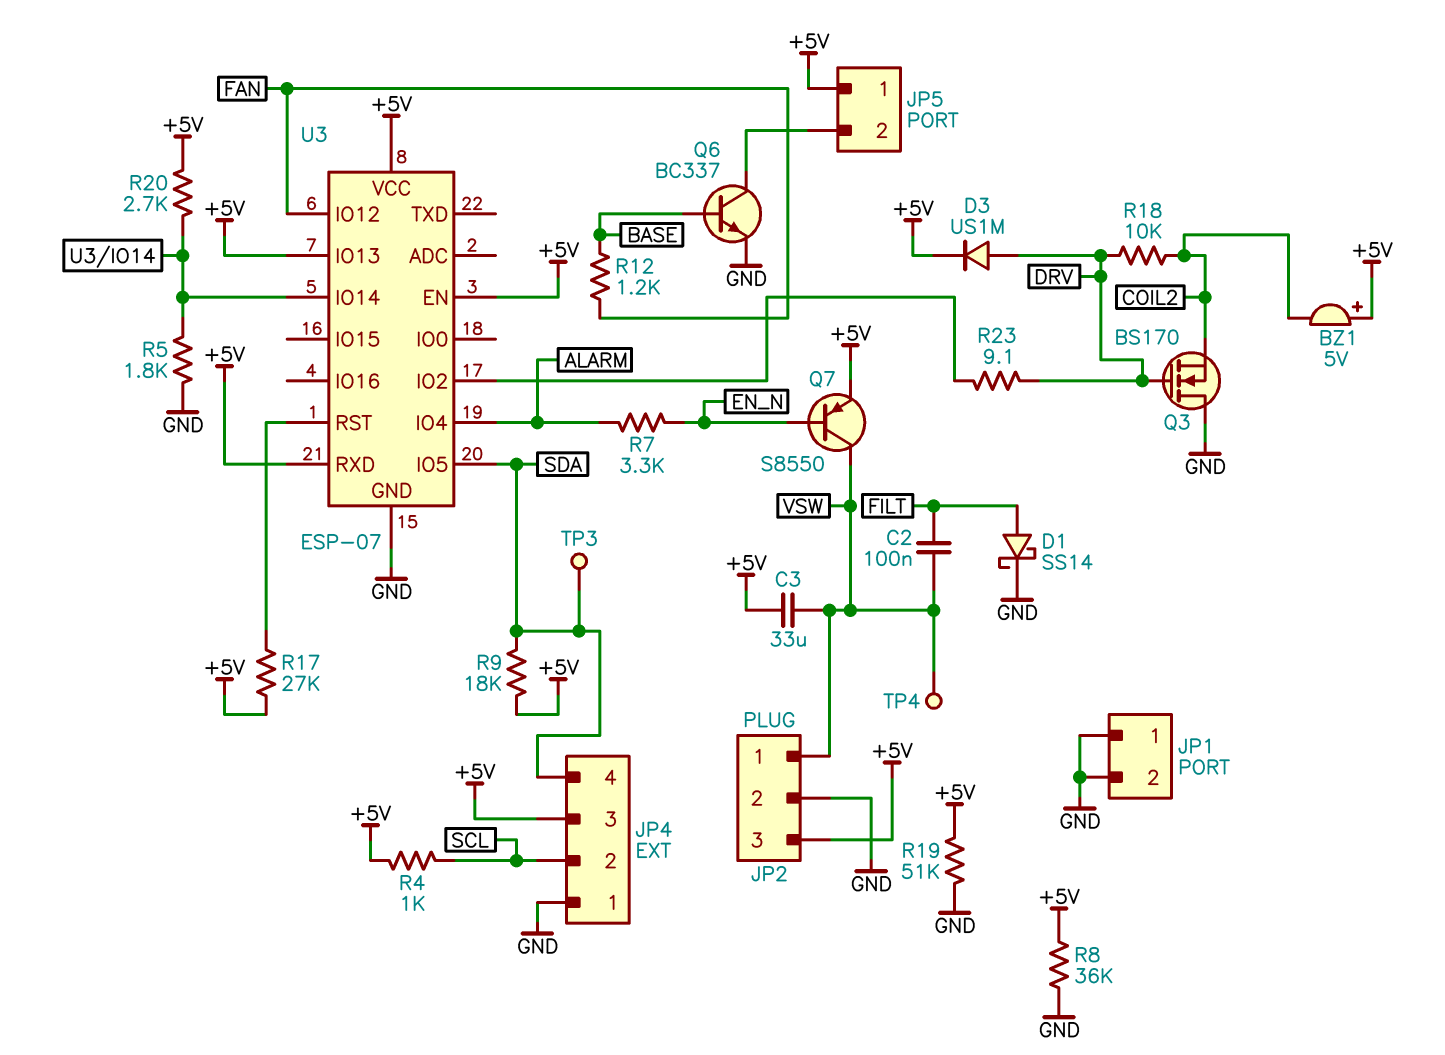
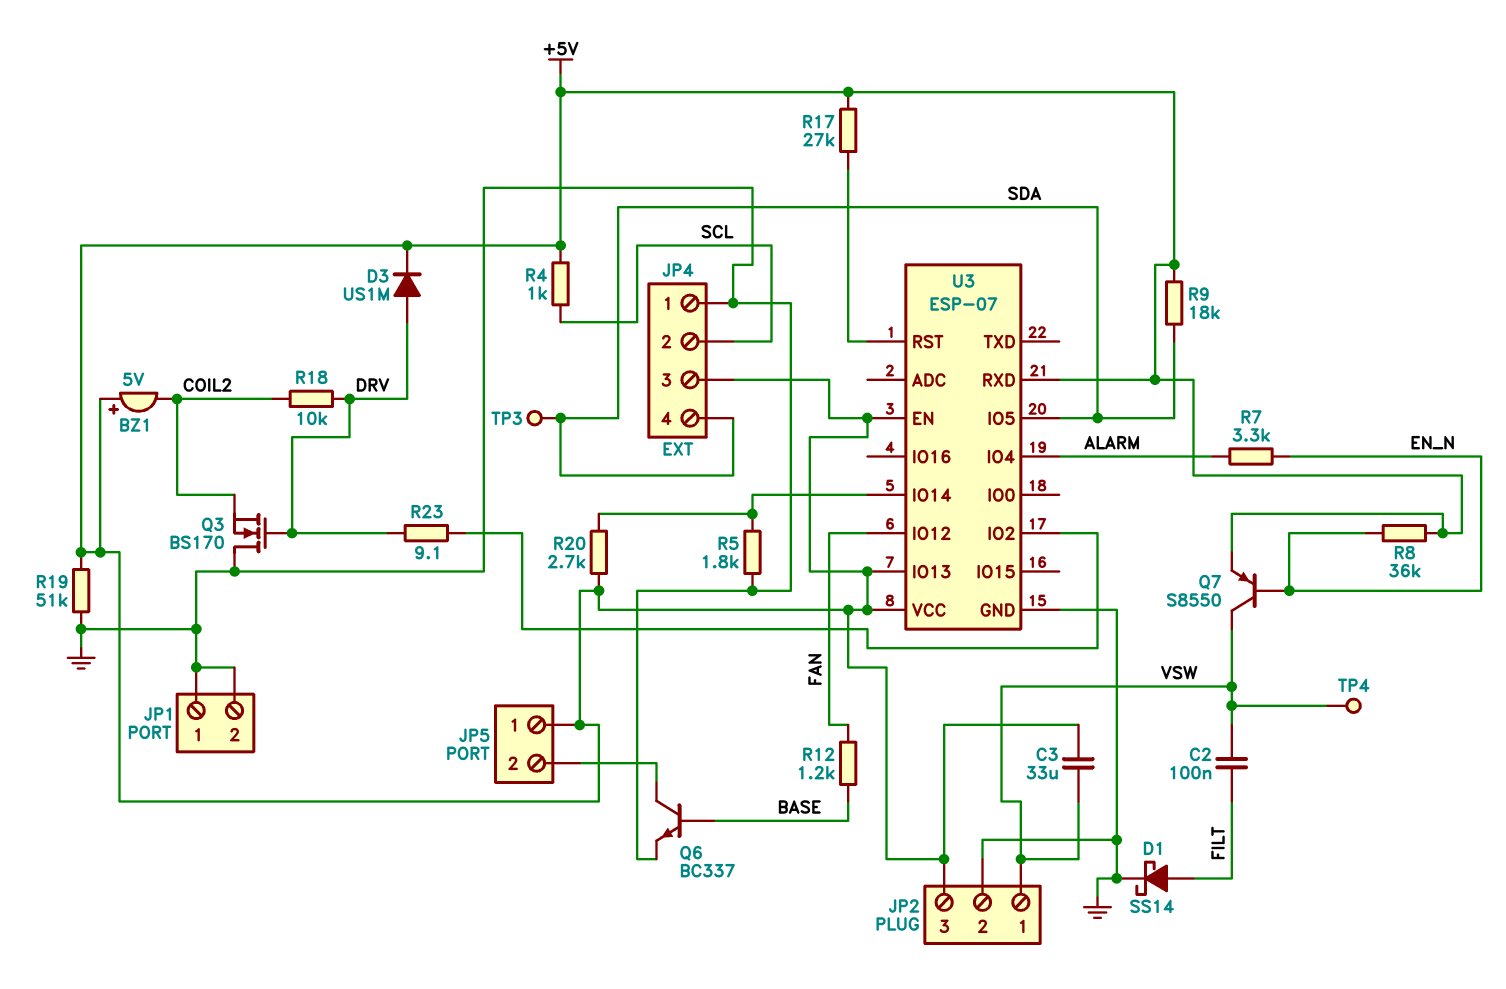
R8: 36k (+5V, GND) -> 36k (+5V, EN_N)

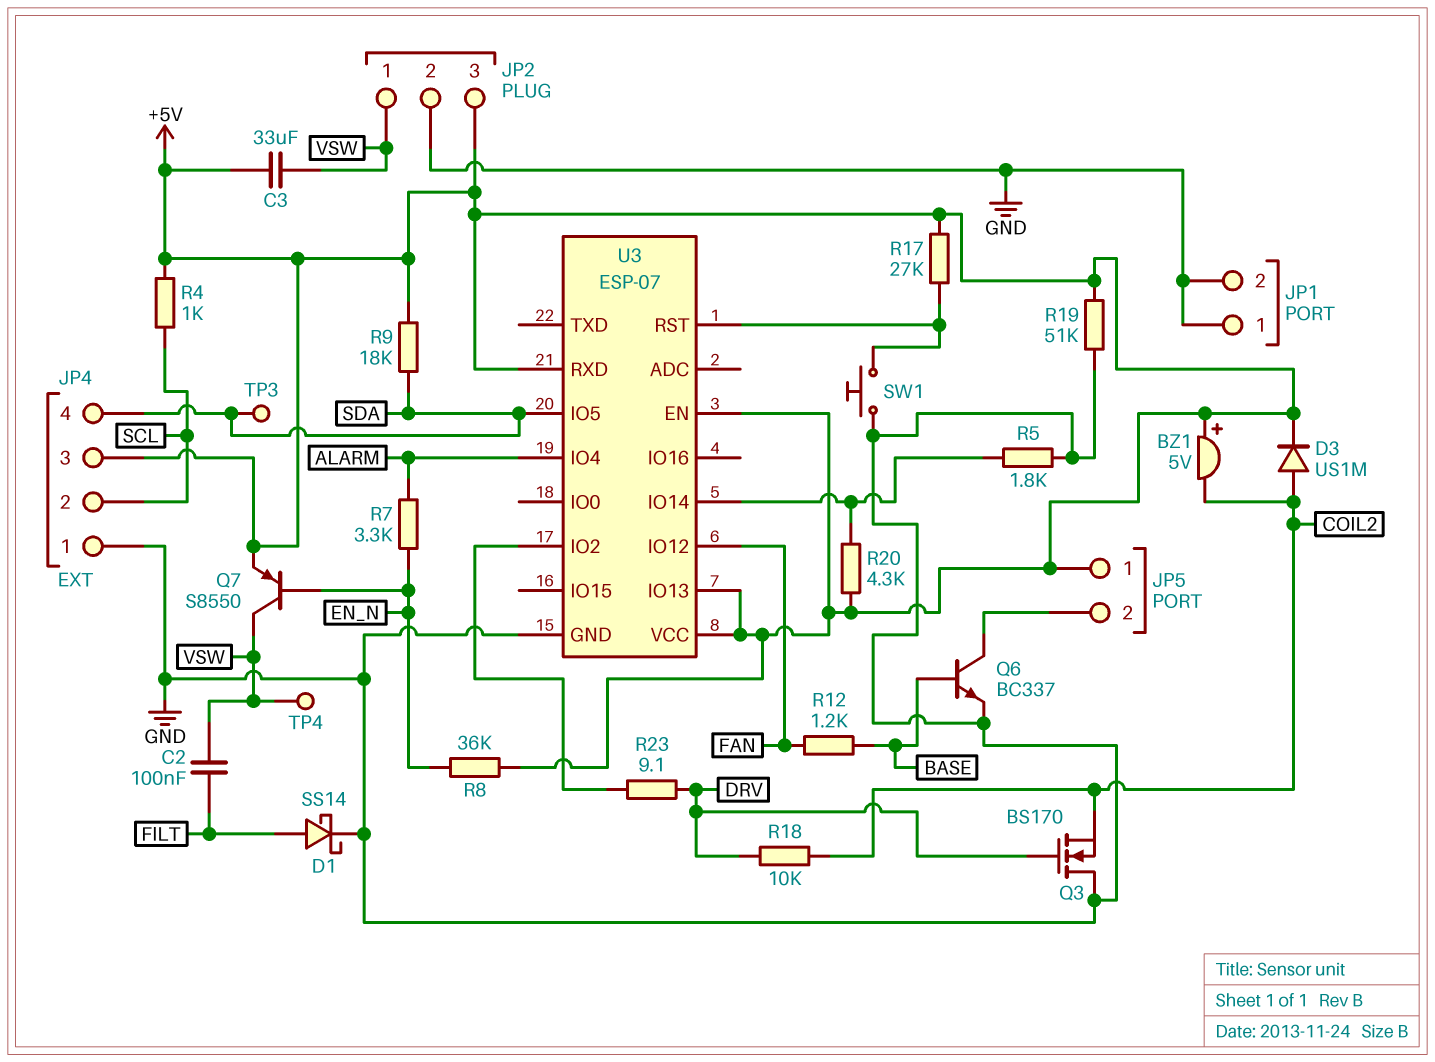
D3: diode US1M (A DRV, K +5V) -> diode US1M (A COIL2, K +5V)
R20: 2.7k (+5V, U3/IO14) -> 4.3k (+5V, U3/IO14)
SW1: none -> button (GND, U3/RST)

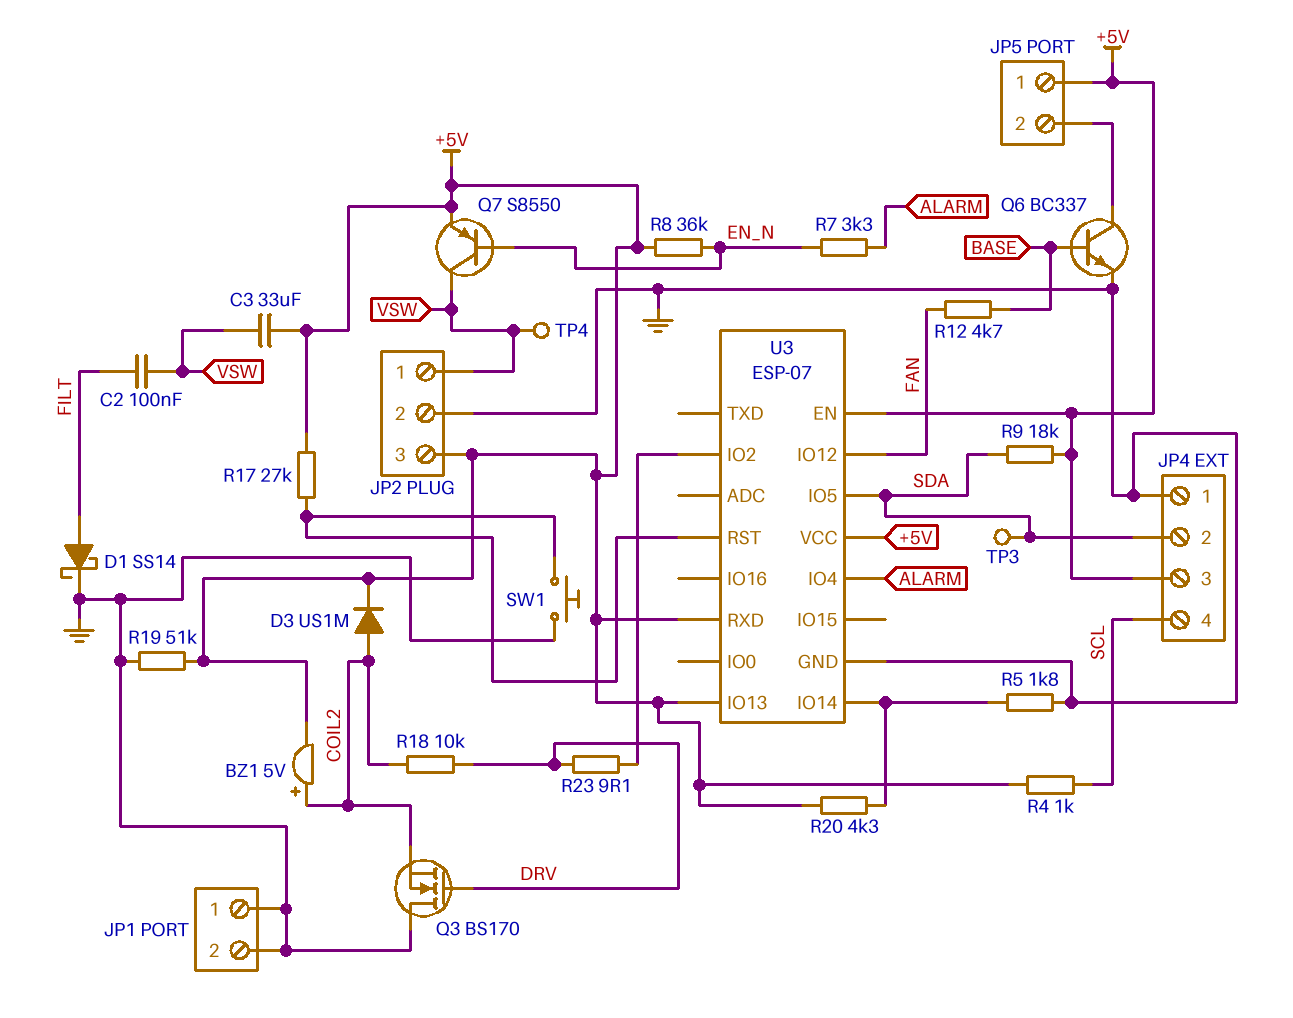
BZ1: buzzer 5V (plus +5V, minus COIL2) -> buzzer 5V (plus COIL2, minus +5V)
JP4 pin 2: SCL -> SDA
JP4 pin 4: SDA -> SCL
R12: 1.2k (BASE, FAN) -> 4.7k (BASE, FAN)

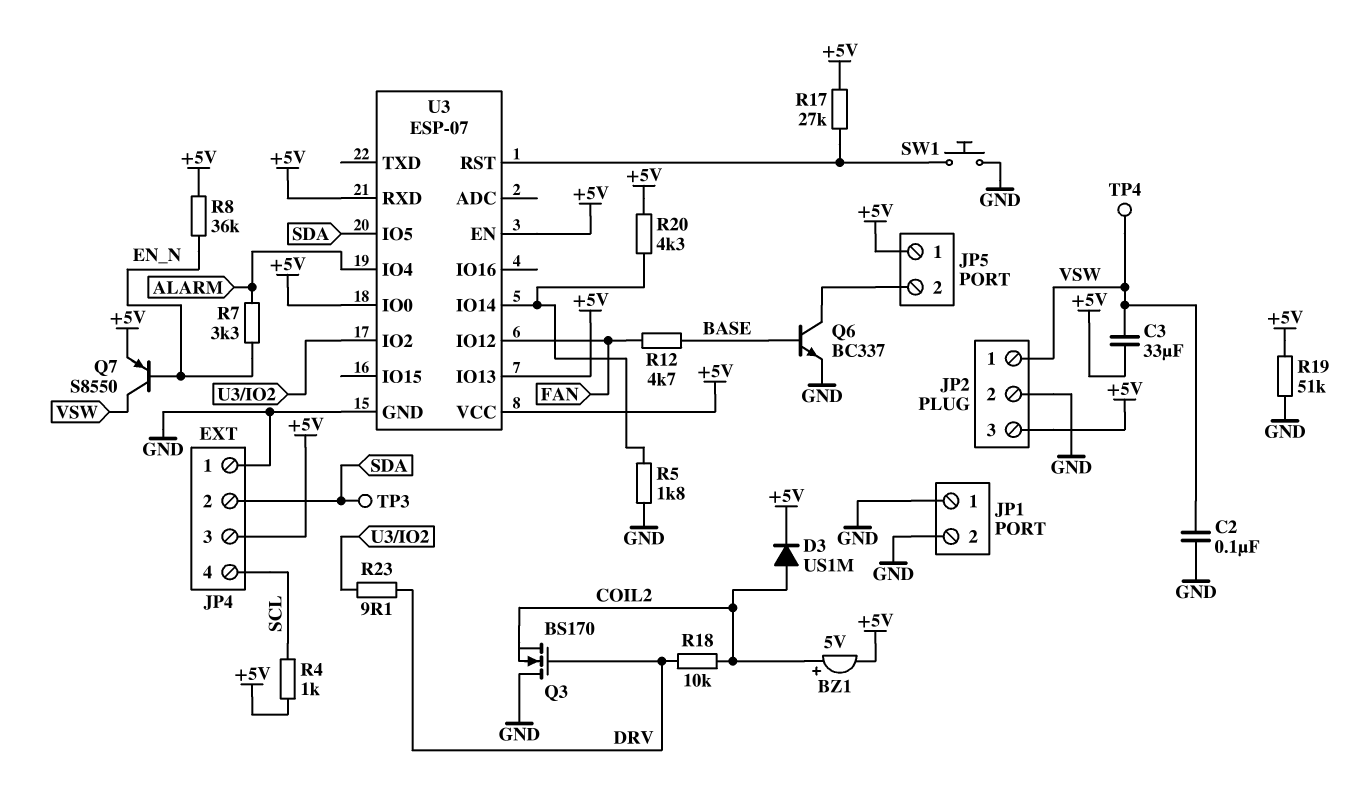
C2: 100nF (FILT, VSW) -> 100nF (GND, VSW)
D1: schottky SS14 (A FILT, K GND) -> none
R9: 18k (+5V, SDA) -> none
U3 pin IO0: none -> +5V

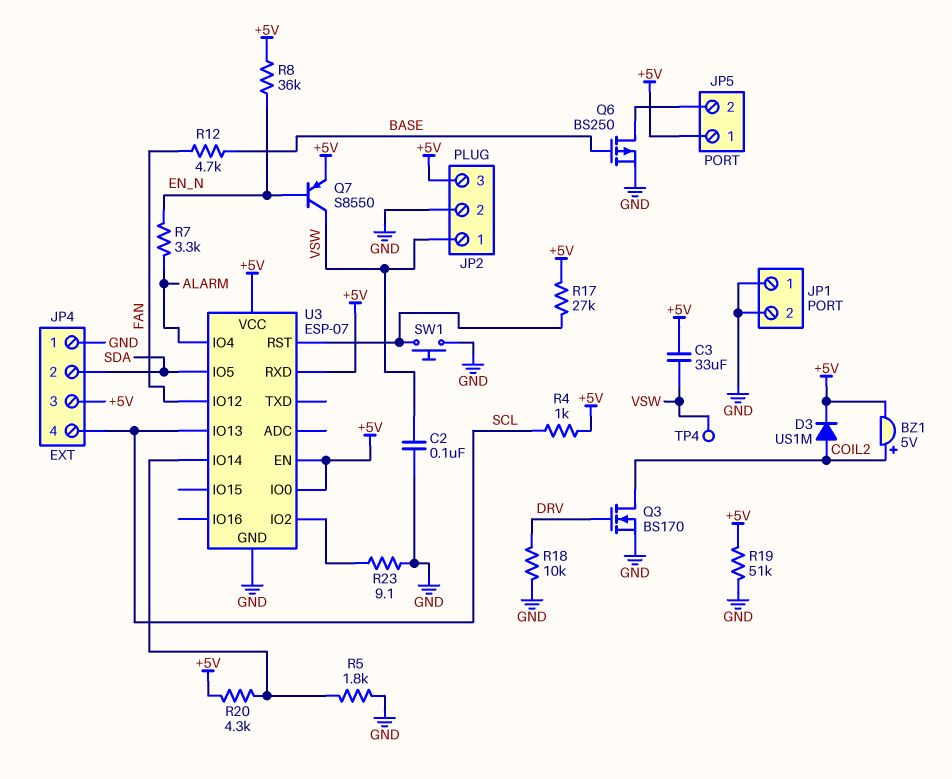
Q3: NMOS BS170 (G DRV, D GND, S COIL2) -> NMOS BS170 (G DRV, D COIL2, S GND)
Q6: NPN BC337 (B BASE, C JP5/2, E GND) -> PMOS BS250 (G BASE, D JP5/2, S GND)
R18: 10k (COIL2, DRV) -> 10k (DRV, GND)
R23: 9.1 (DRV, U3/IO2) -> 9.1 (GND, U3/IO2)
TP3: test point (SDA) -> none
U3 pin IO13: +5V -> SCL

